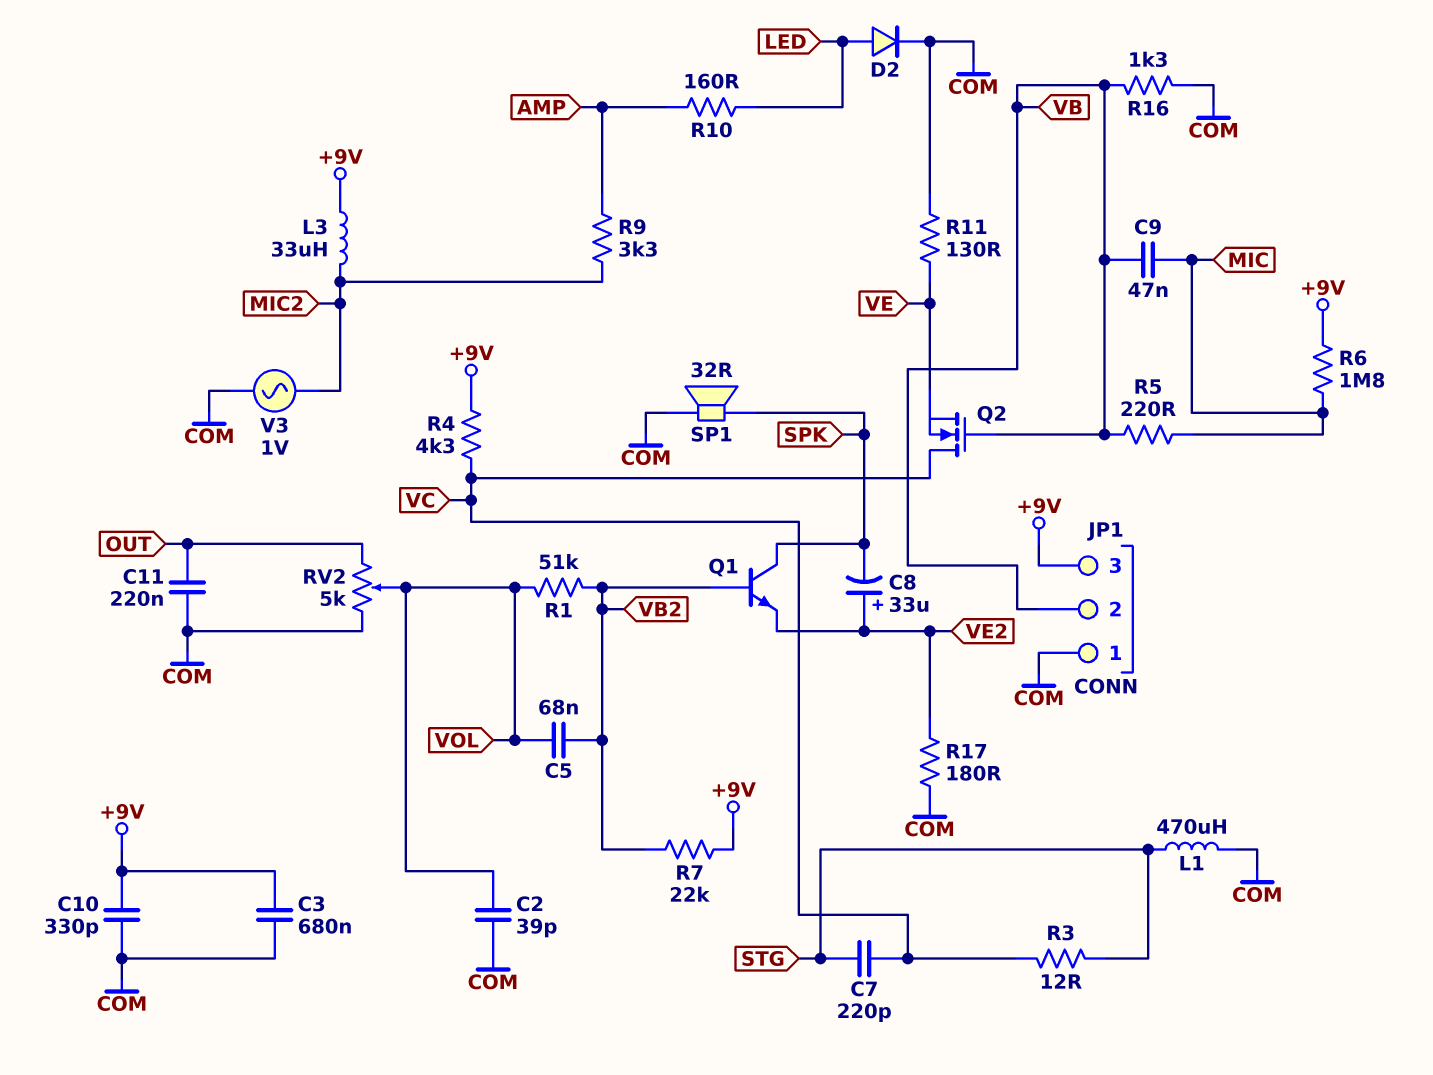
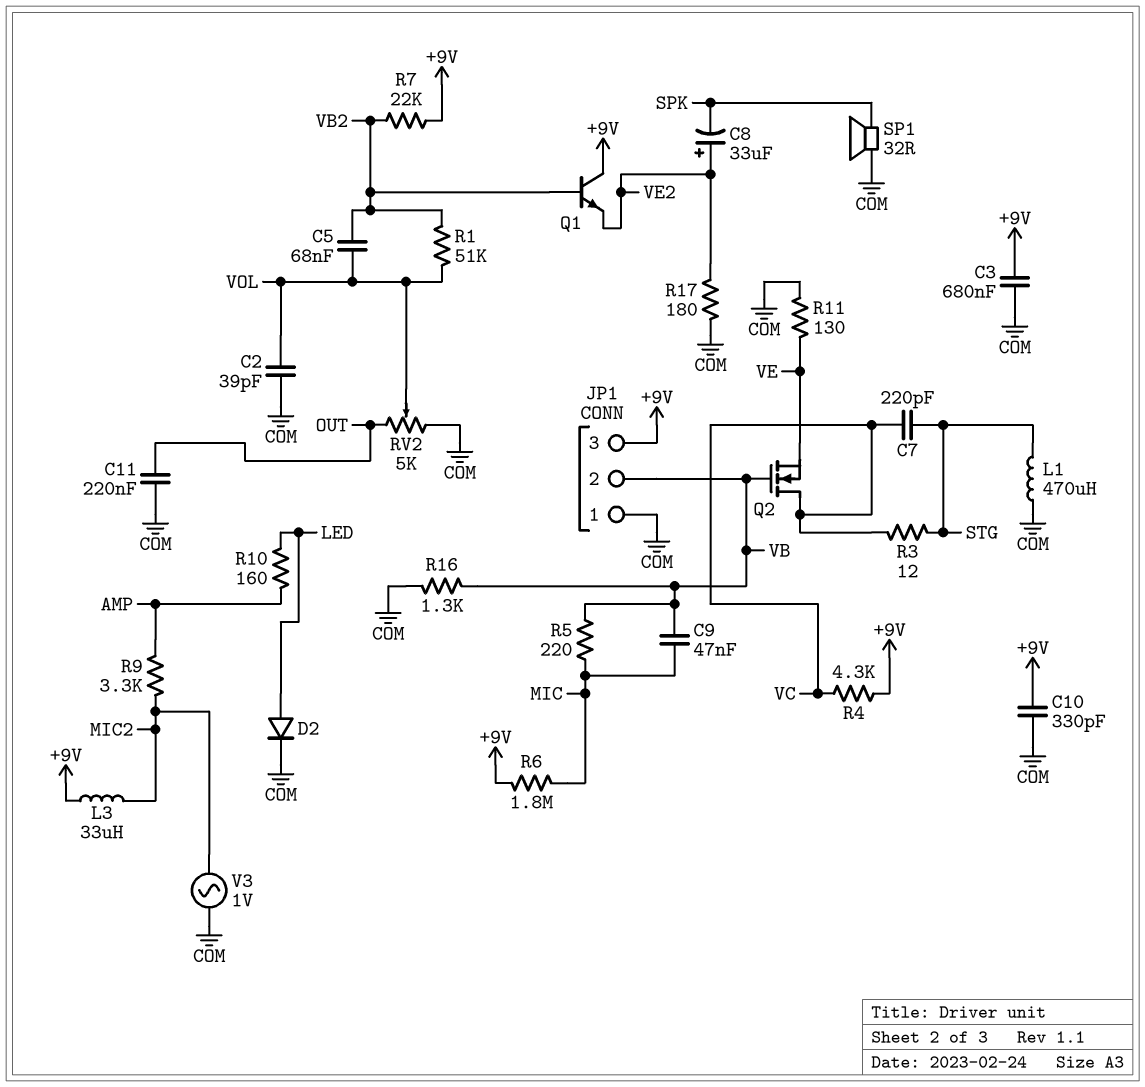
Q1: NPN (B VB2, C SPK, E VE2) -> NPN (B VB2, C +9V, E VE2)

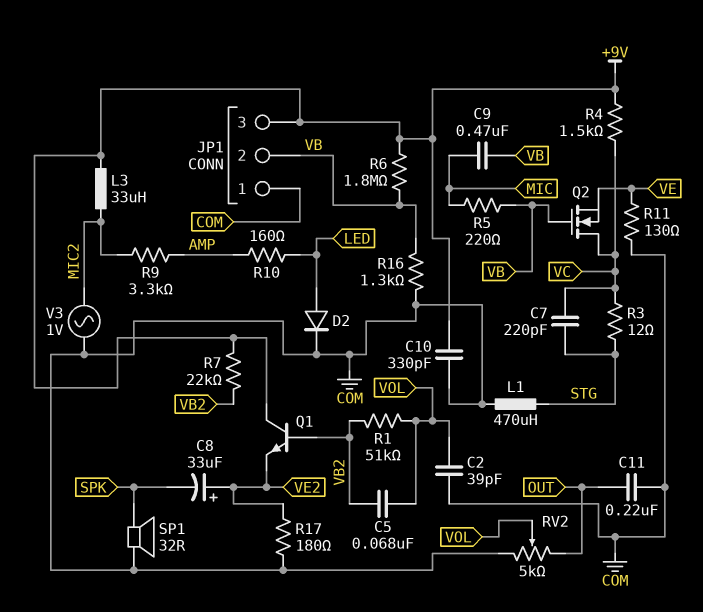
C3: 680nF (+9V, COM) -> none
C9: 47nF (MIC, VB) -> 470nF (MIC, VB)
R4: 4.3k (+9V, VC) -> 1.5k (+9V, VC)
R6: 1.8M (+9V, MIC) -> 1.8M (+9V, VB)

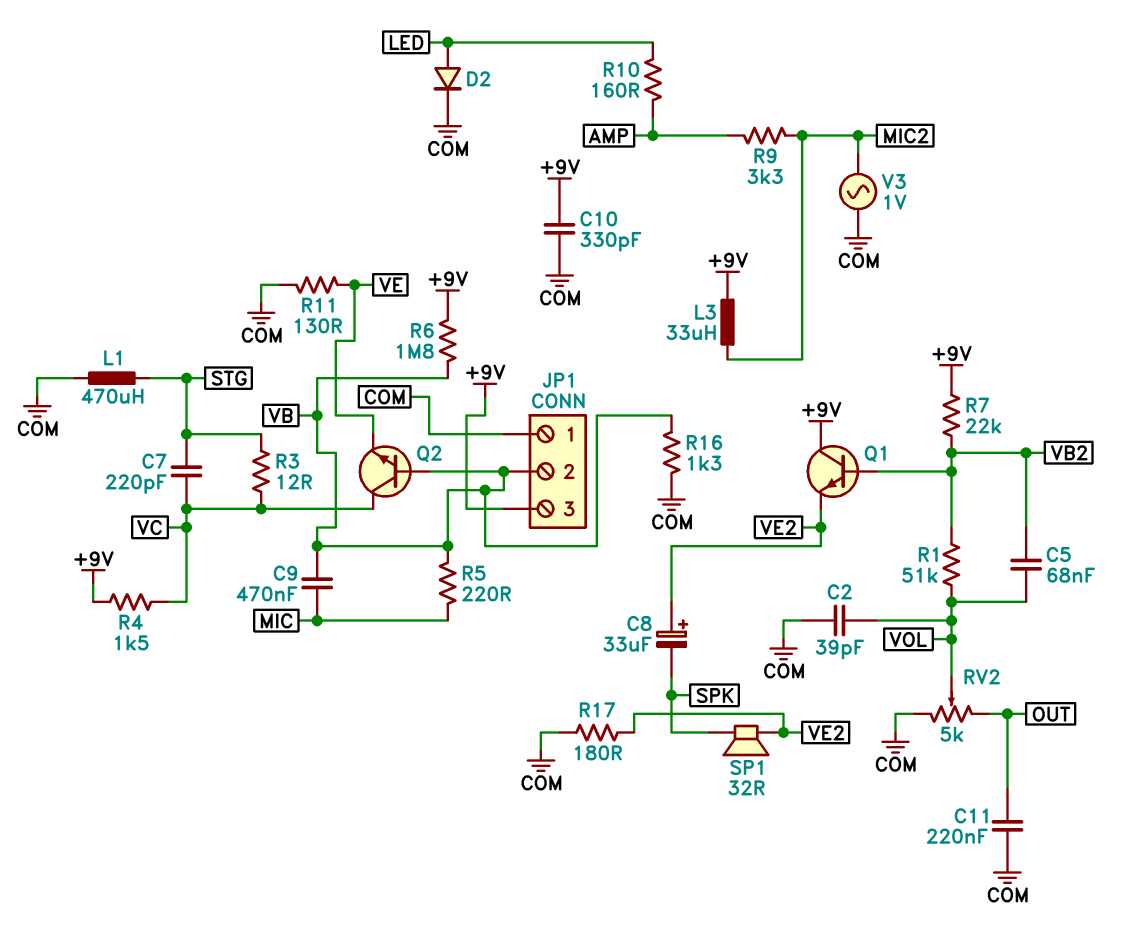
Q2: NMOS (G VB, D VC, S VE) -> NPN (B VB, C VC, E VE)
SP1: speaker 32R (COM, SPK) -> speaker 32R (SPK, VE2)

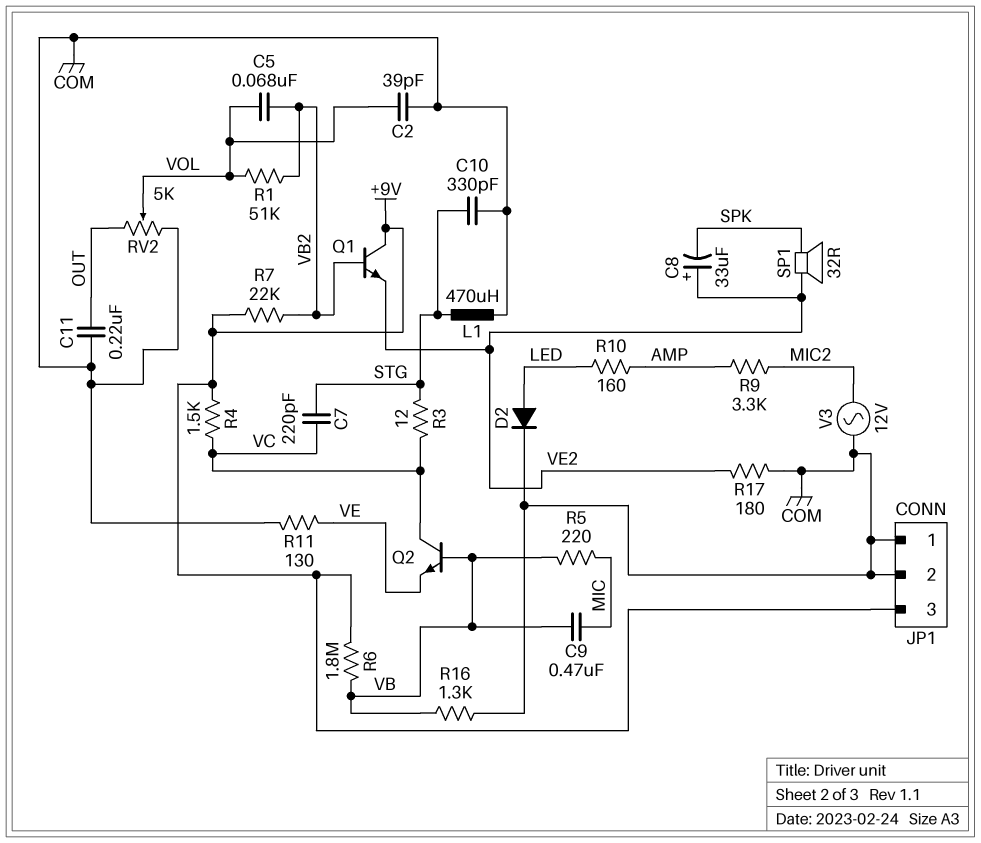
C10: 330pF (+9V, COM) -> 330pF (COM, STG)
JP1 pin 2: VB -> COM
L3: 33uH (+9V, MIC2) -> none
V3: AC 1V (COM, MIC2) -> AC 12V (COM, MIC2)

